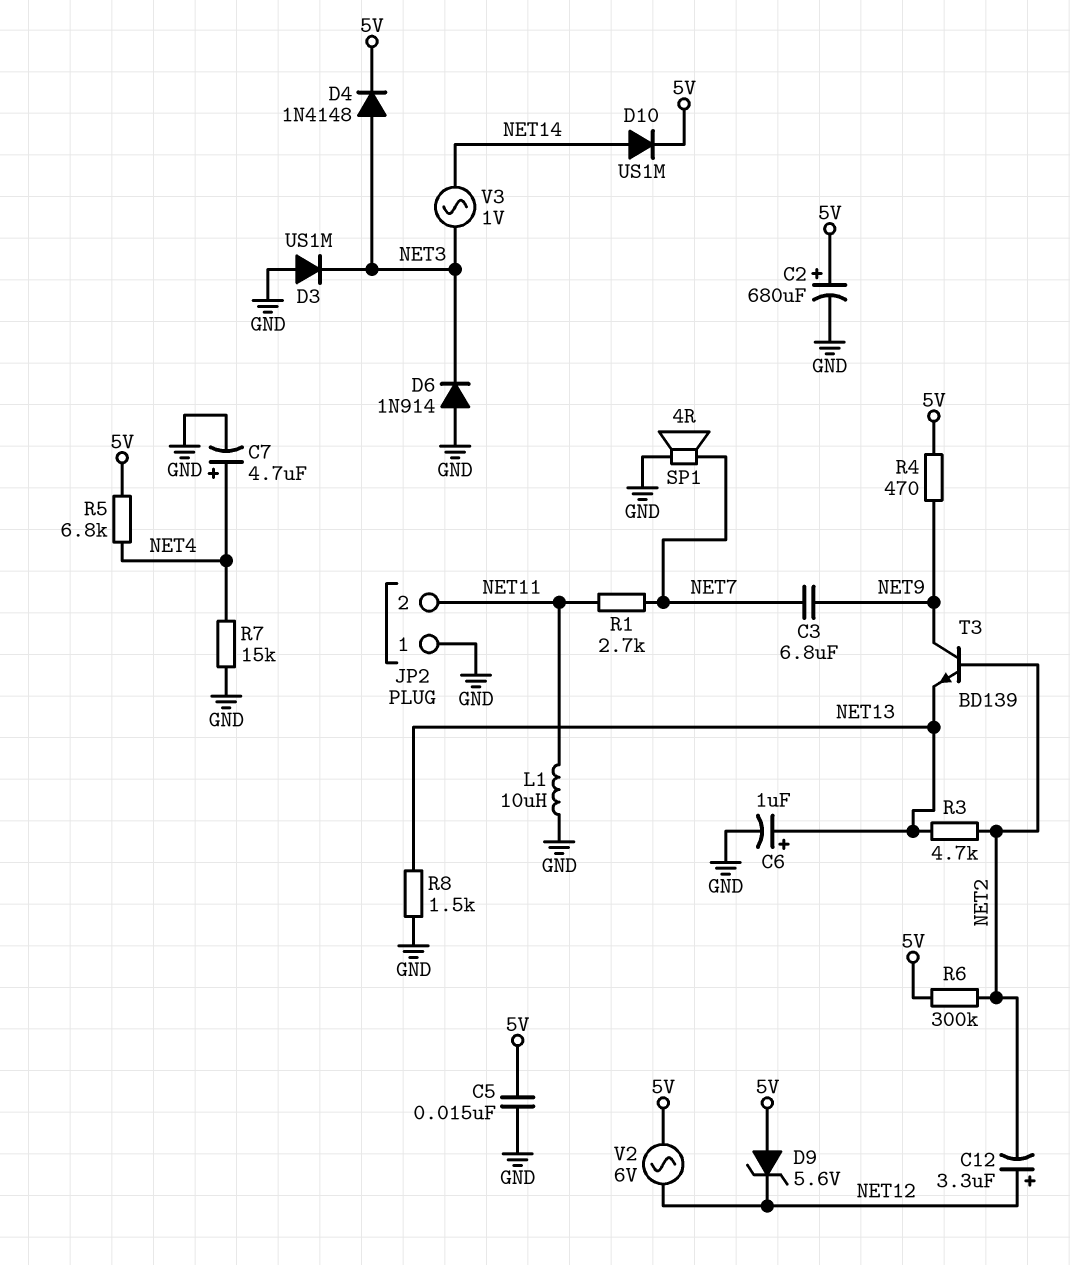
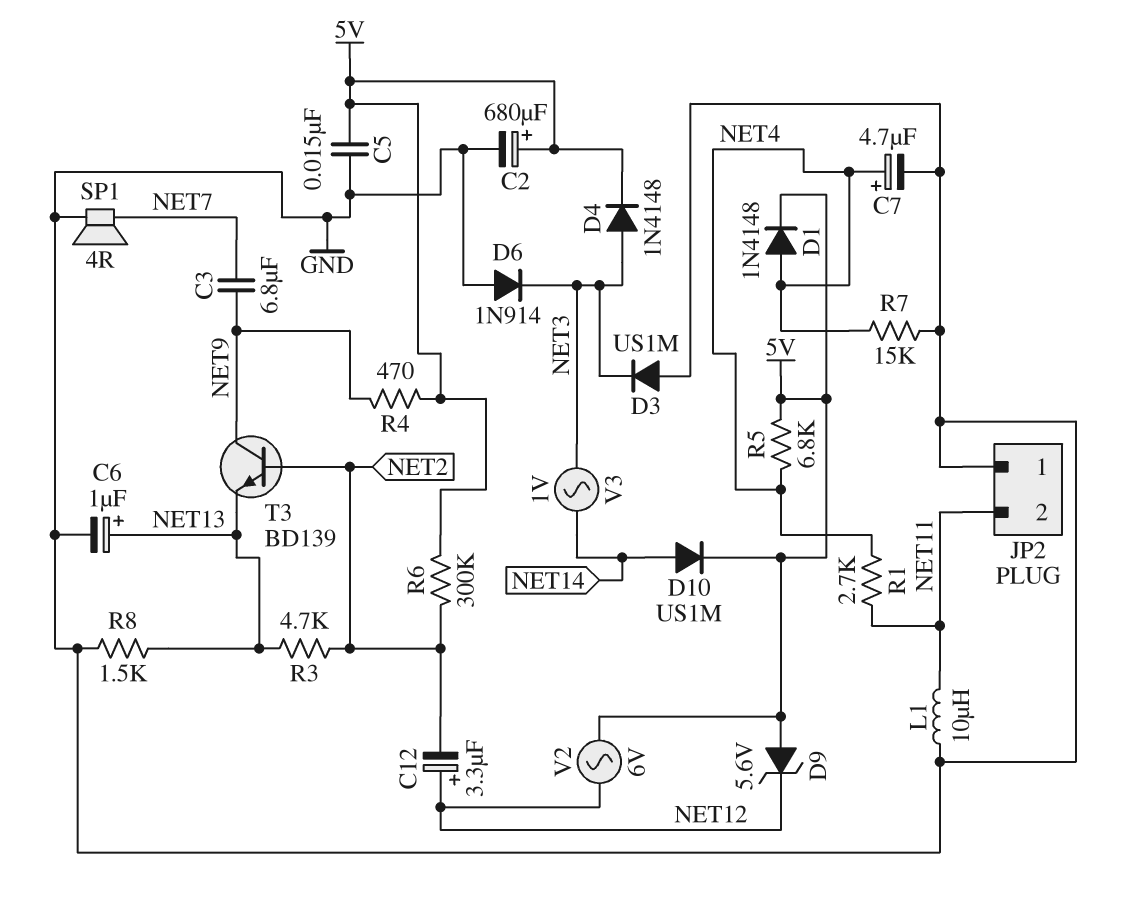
D1: none -> diode 1N4148 (A NET4, K 5V)
R1: 2.7k (NET7, NET11) -> 2.7k (NET4, NET11)

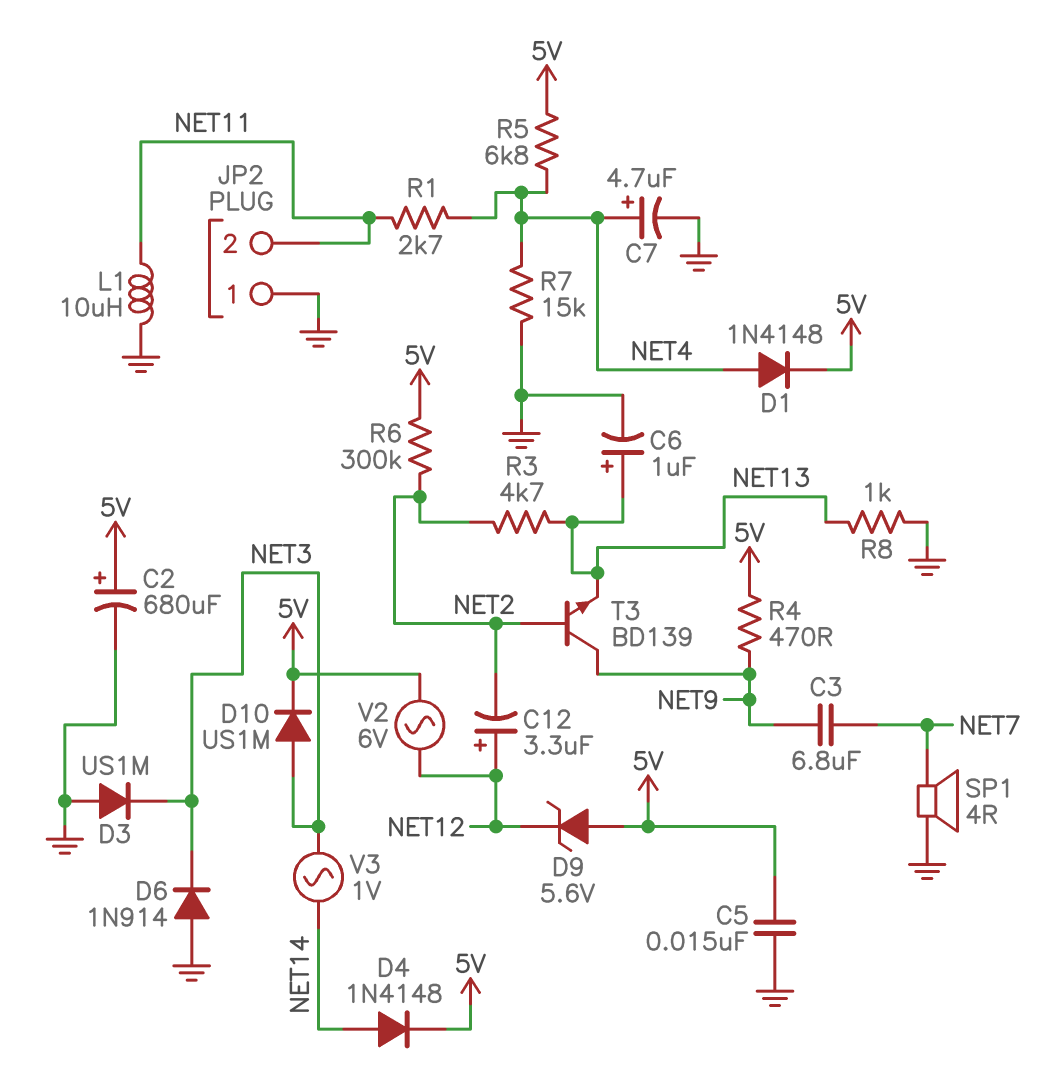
D4: diode 1N4148 (A NET3, K 5V) -> diode 1N4148 (A NET14, K 5V)
D10: diode US1M (A NET14, K 5V) -> diode US1M (A NET3, K 5V)
R8: 1.5k (GND, NET13) -> 1k (GND, NET13)

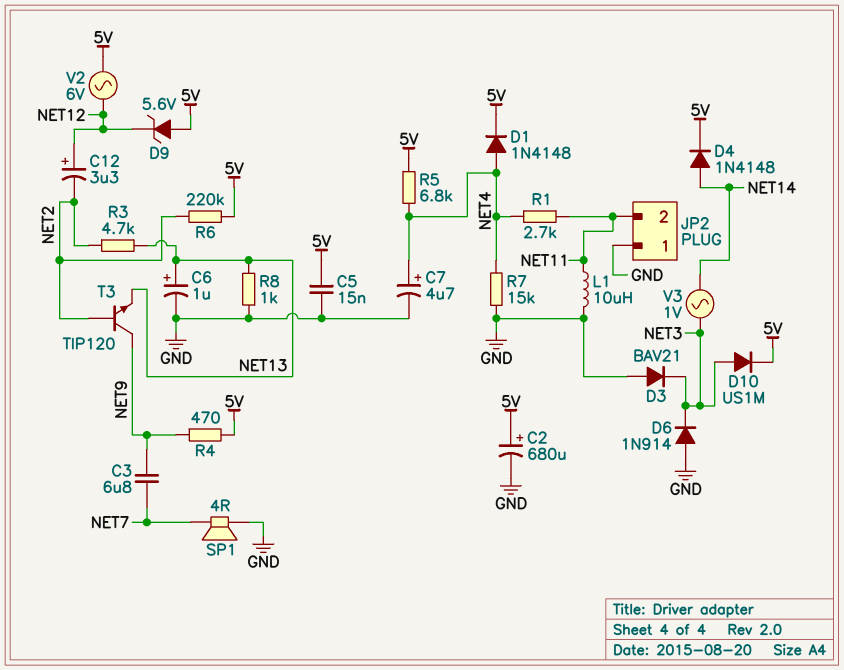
D3: diode US1M (A GND, K NET3) -> diode BAV21 (A GND, K NET3)
R6: 300k (5V, NET2) -> 220k (5V, NET2)
T3: NPN BD139 (B NET2, C NET9, E NET13) -> NPN TIP120 (B NET2, C NET9, E NET13)

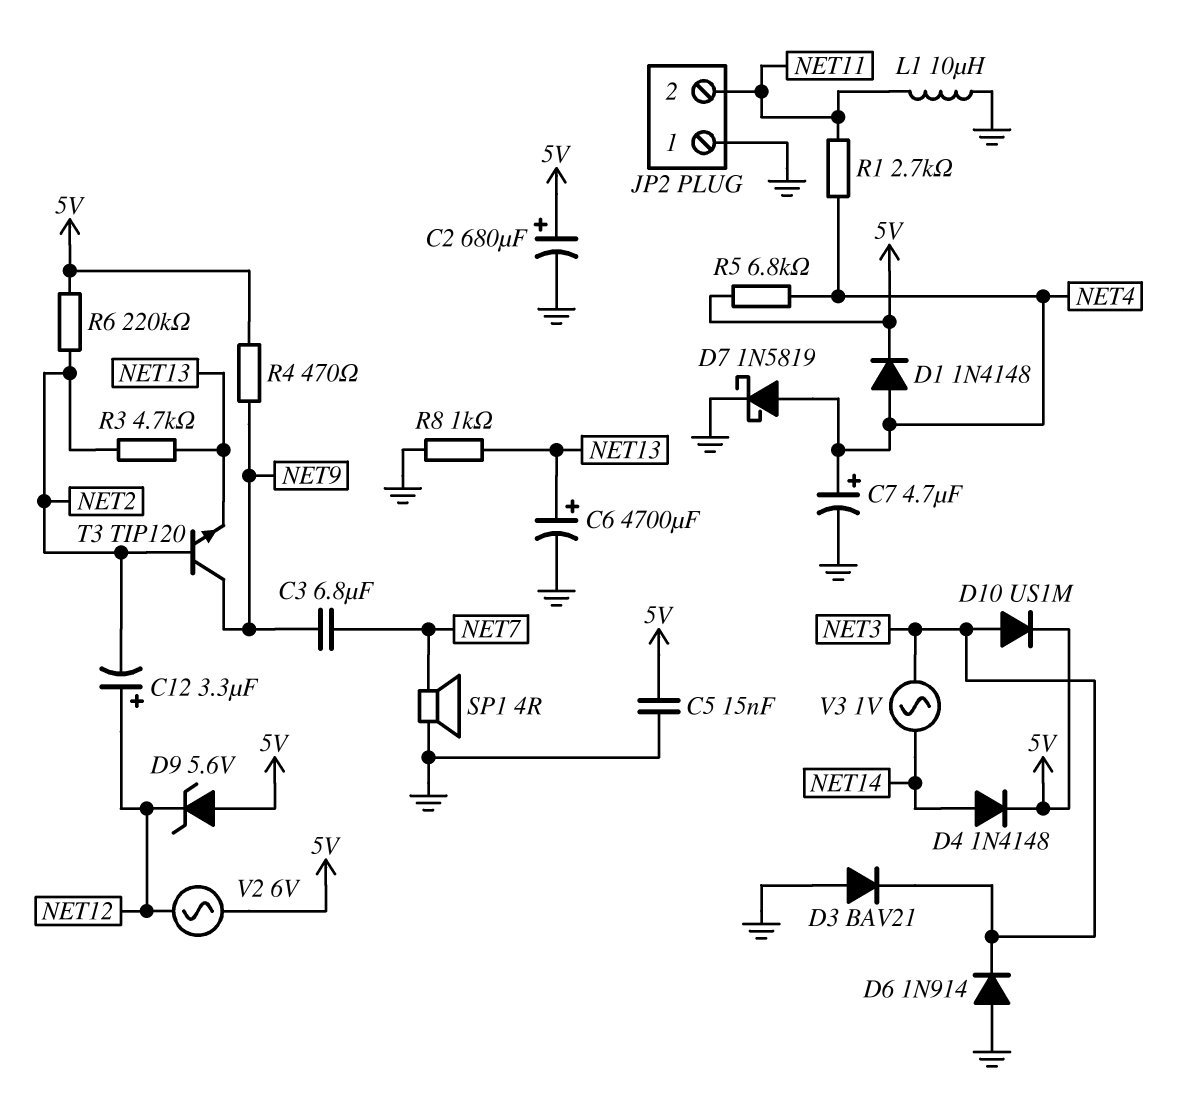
C6: 1uF (plus NET13, minus GND) -> 4700uF (plus NET13, minus GND)
D7: none -> schottky 1N5819 (A NET4, K GND)
R7: 15k (GND, NET4) -> none

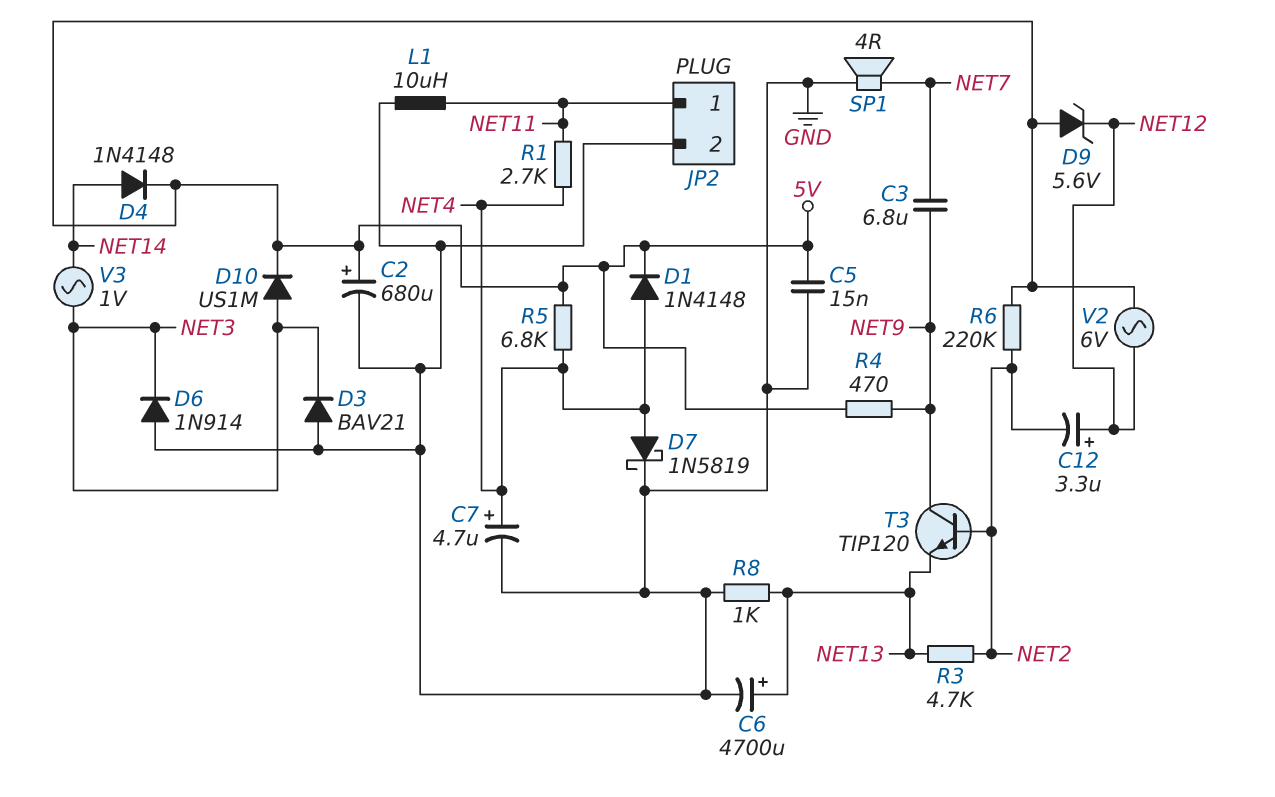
JP2 pin 1: GND -> NET11
JP2 pin 2: NET11 -> GND

